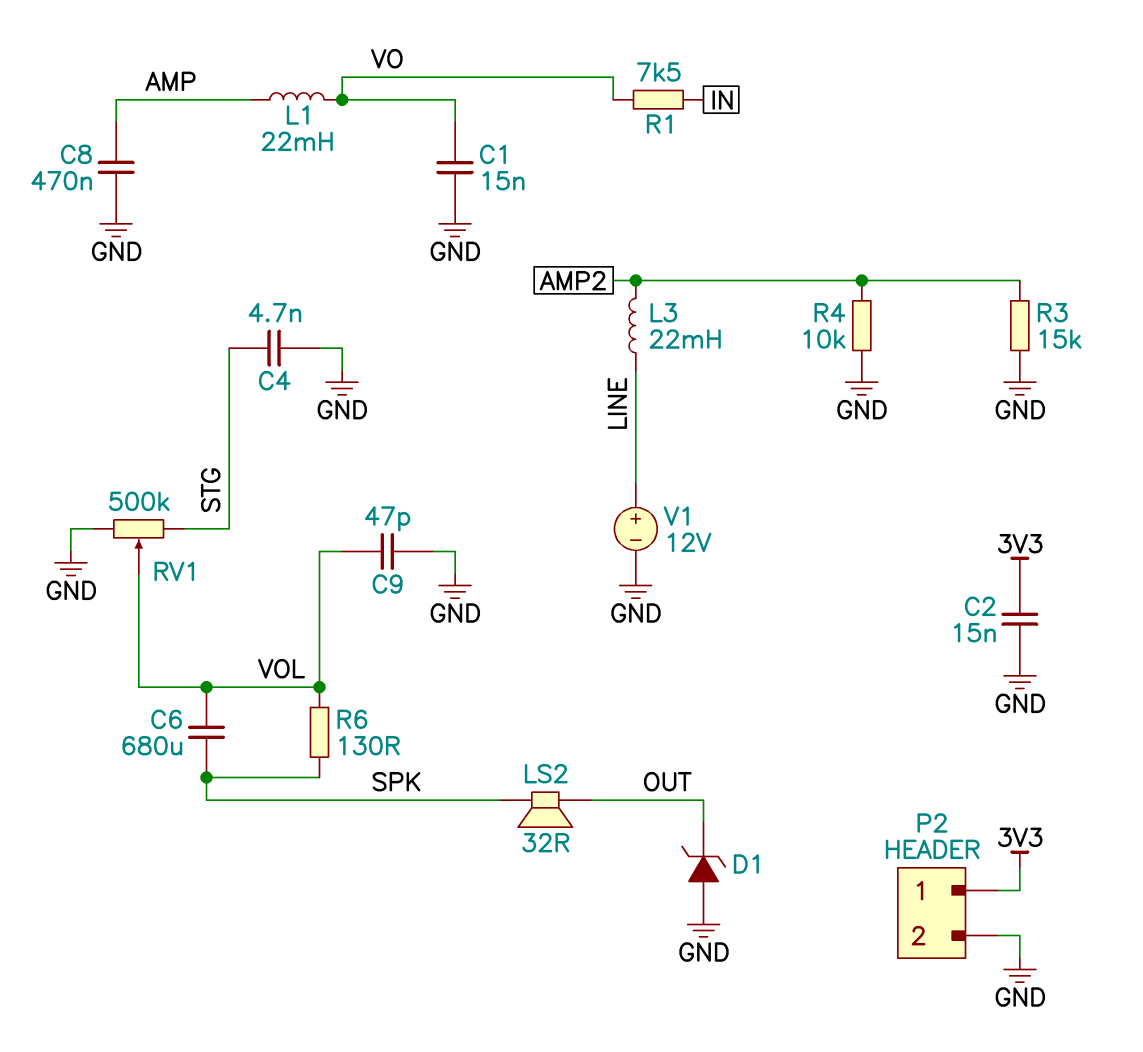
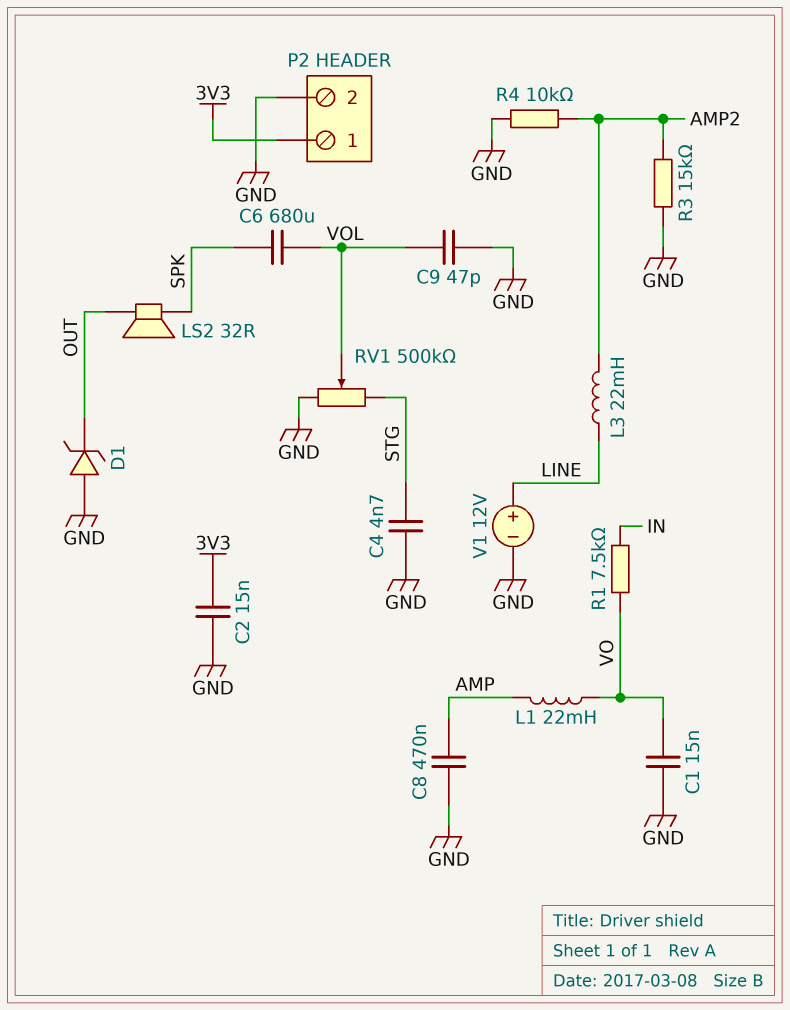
R6: 130 (SPK, VOL) -> none

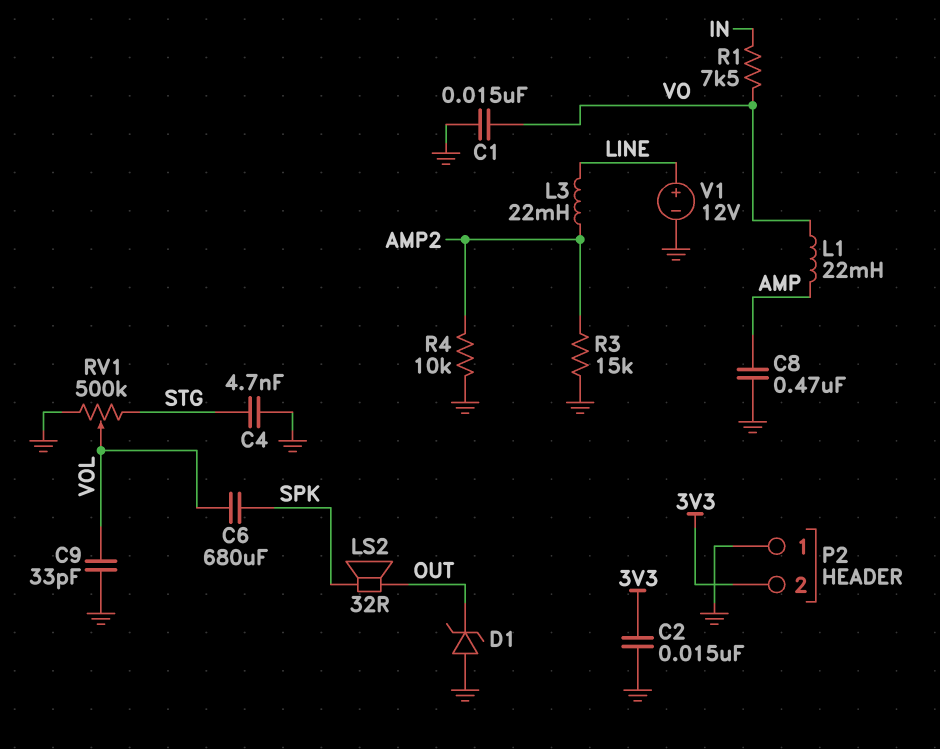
C9: 47pF (GND, VOL) -> 33pF (GND, VOL)
P2 pin 1: 3V3 -> GND
P2 pin 2: GND -> 3V3

